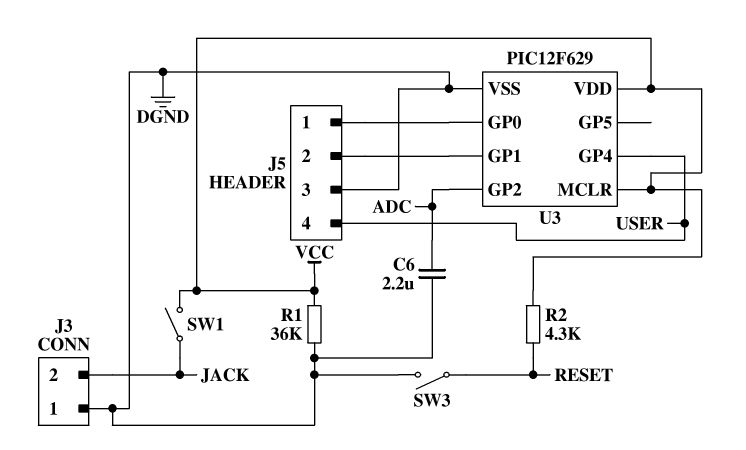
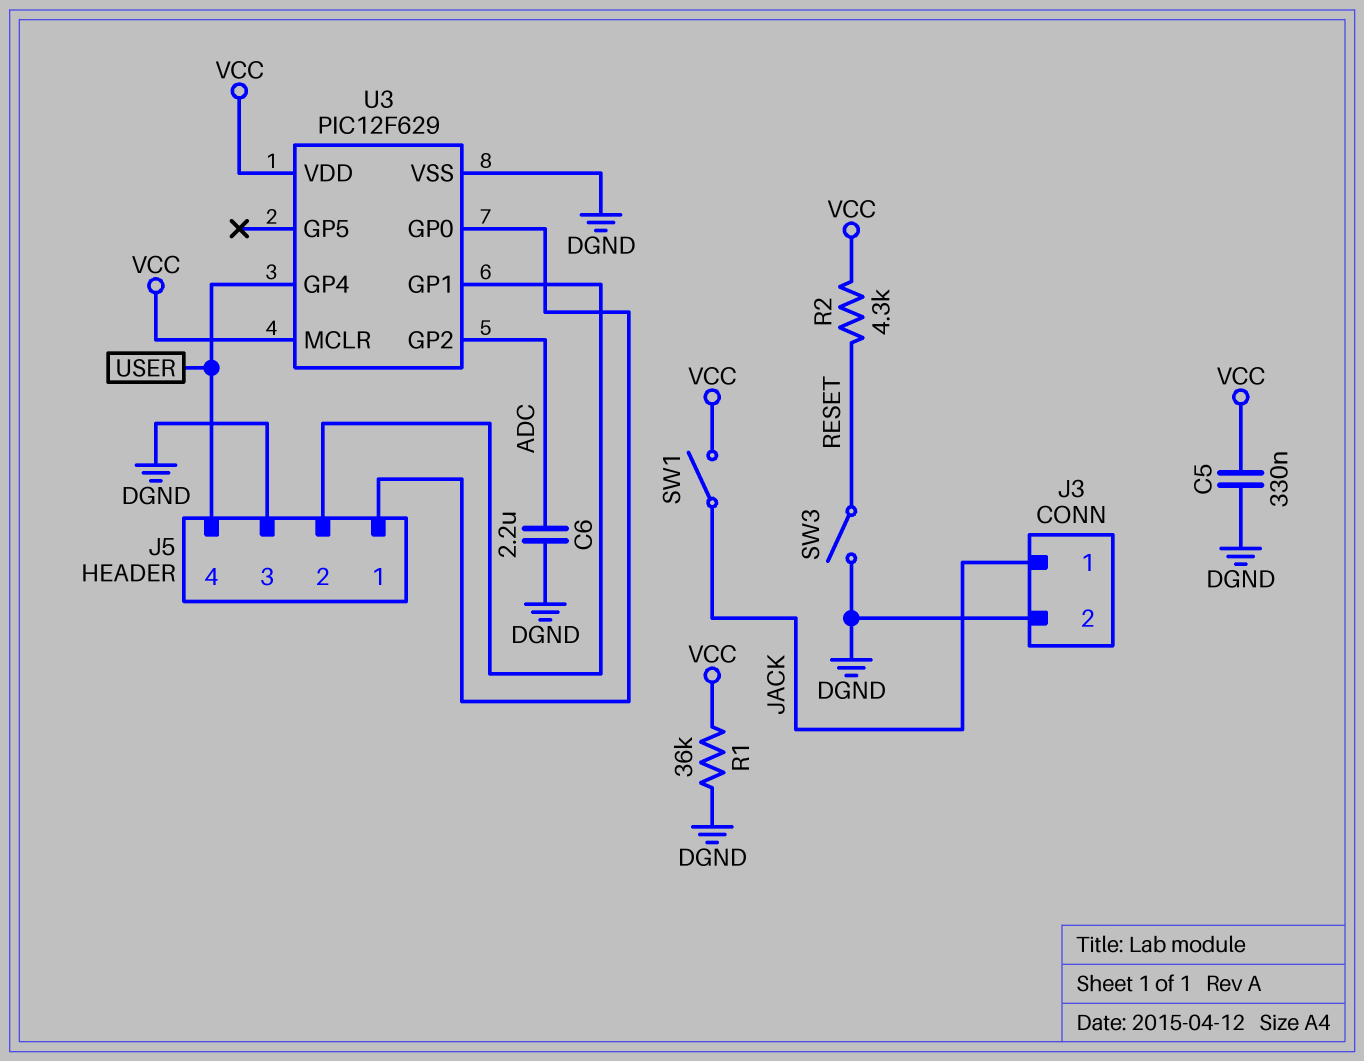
C5: none -> 330nF (DGND, VCC)
J3 pin 1: DGND -> JACK
J3 pin 2: JACK -> DGND

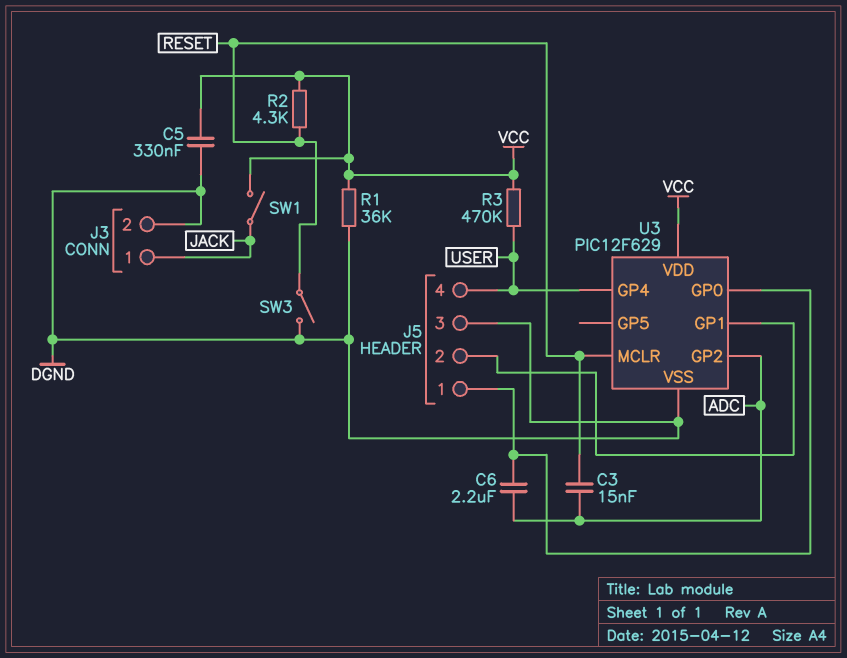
C3: none -> 15nF (ADC, RESET)
C6: 2.2uF (ADC, DGND) -> 2.2uF (ADC, J5/1)
R3: none -> 470k (USER, VCC)
U3 pin MCLR: VCC -> RESET

